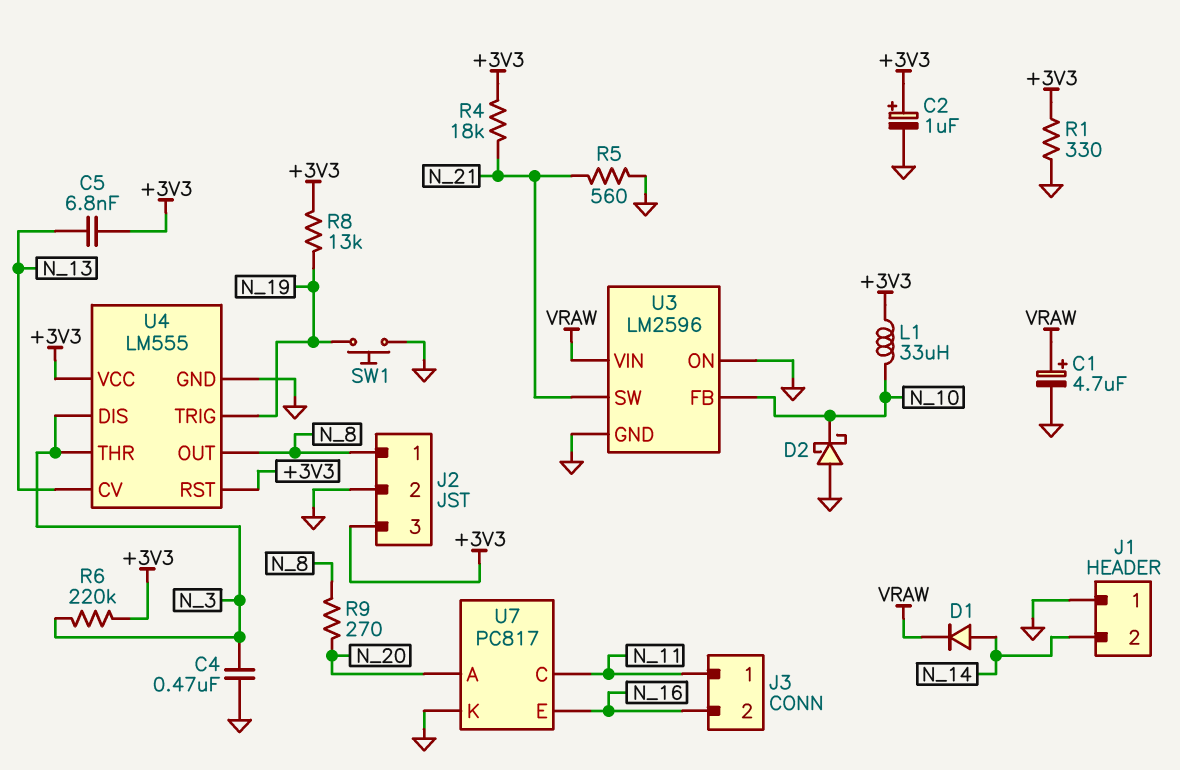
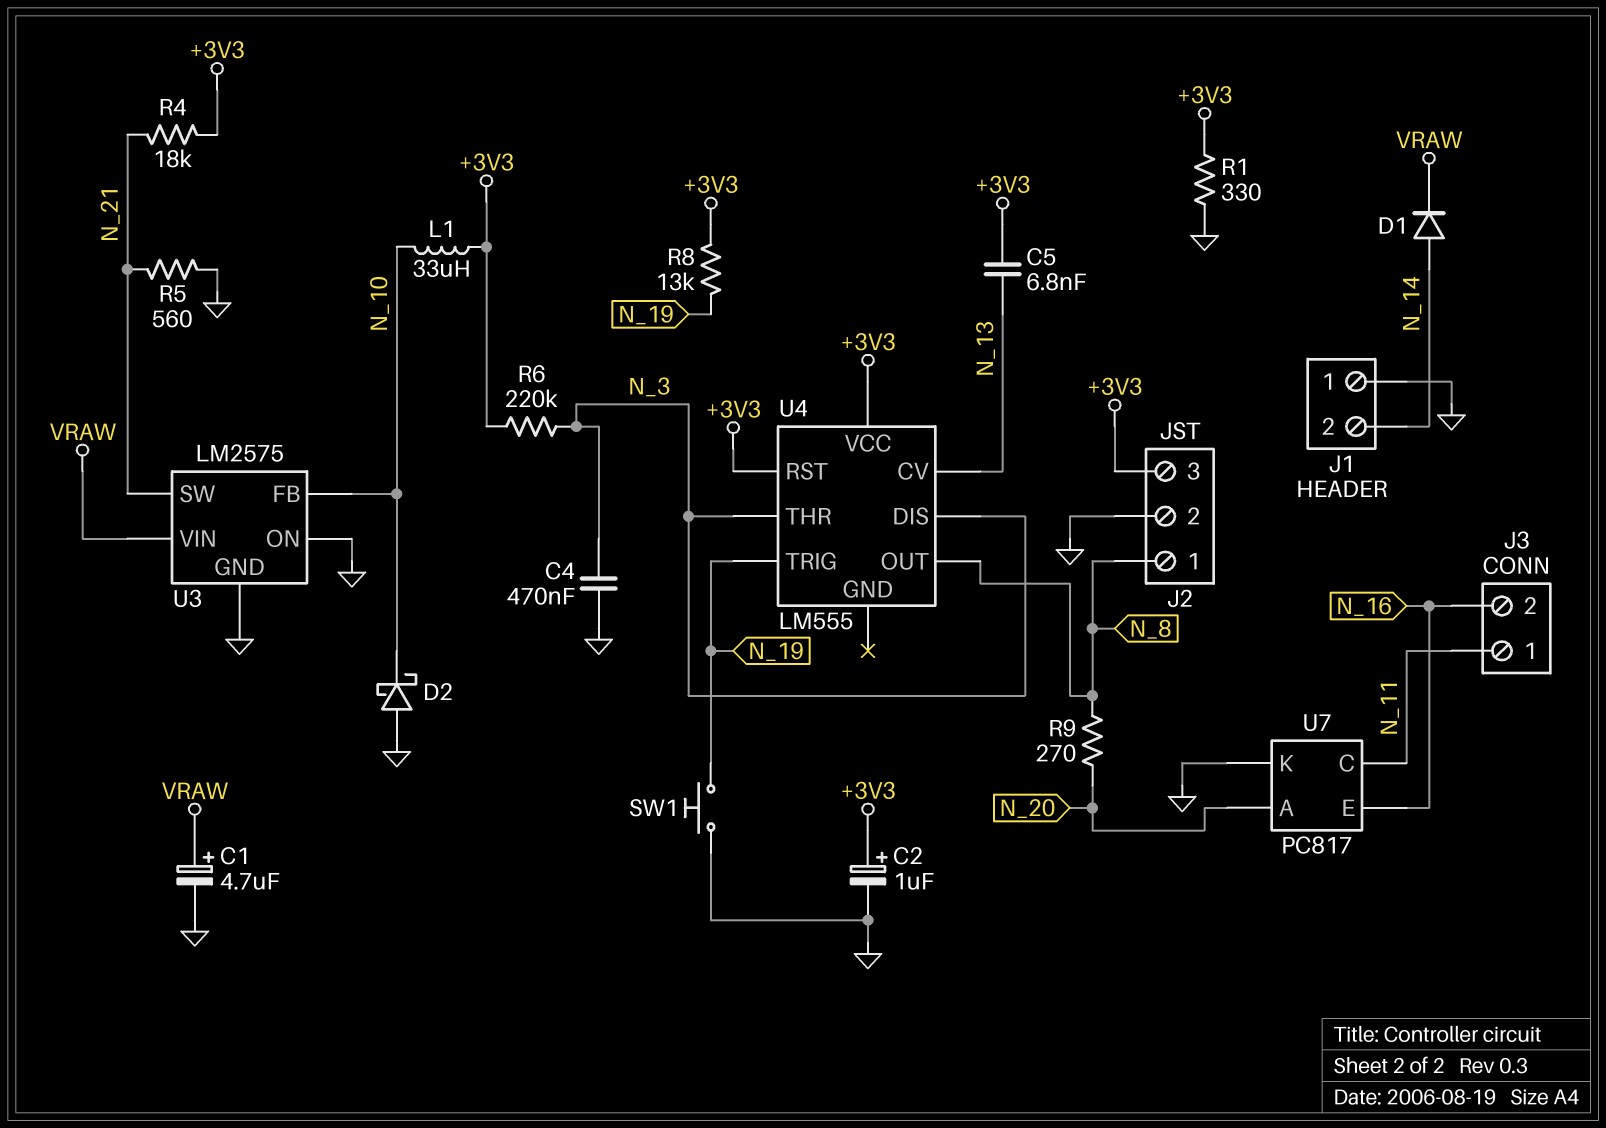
U3: LM2596 -> LM2575
U4 pin GND: GND -> none

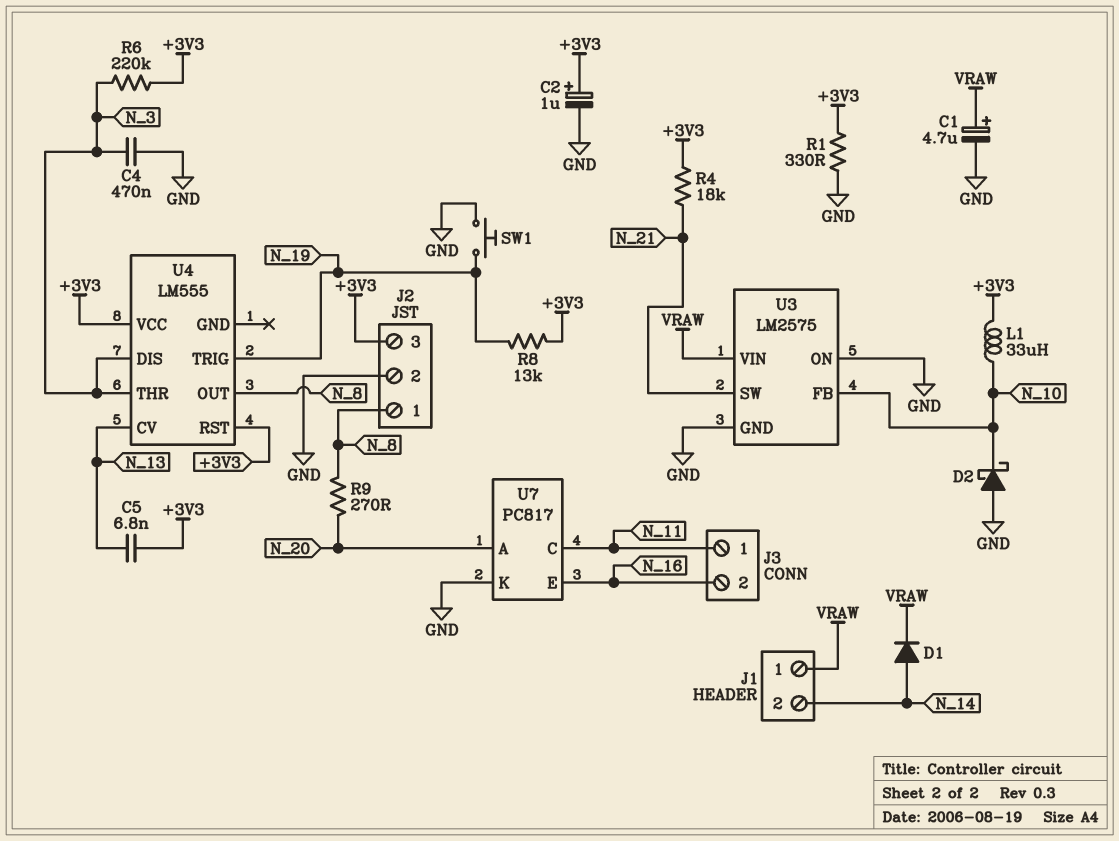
J1 pin 1: GND -> VRAW
R5: 560 (GND, N_21) -> none

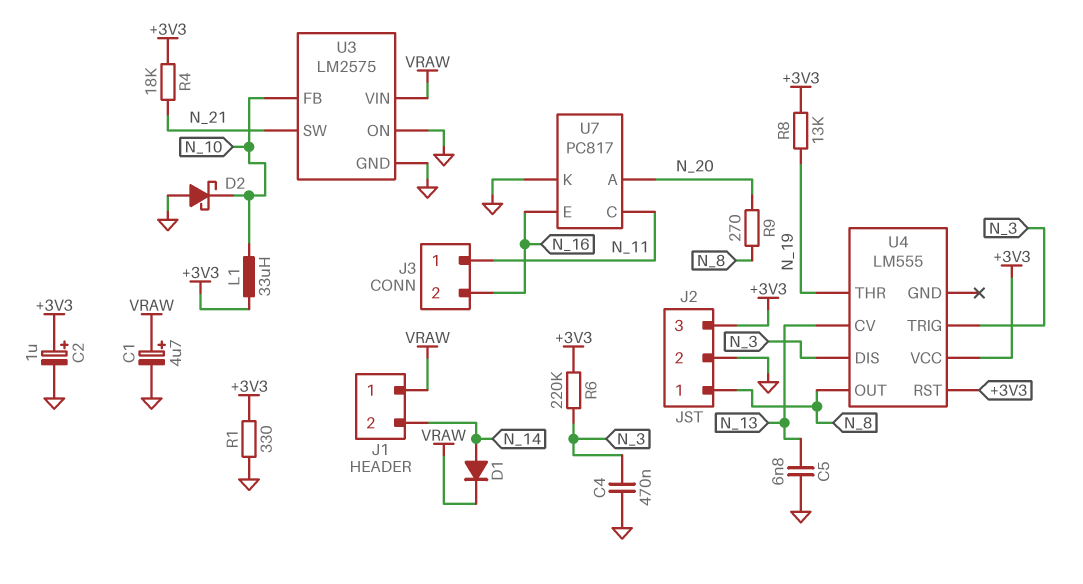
C5: 6.8nF (+3V3, N_13) -> 6.8nF (GND, N_13)
SW1: button (GND, N_19) -> none
U4 pin THR: N_3 -> N_19
U4 pin TRIG: N_19 -> N_3

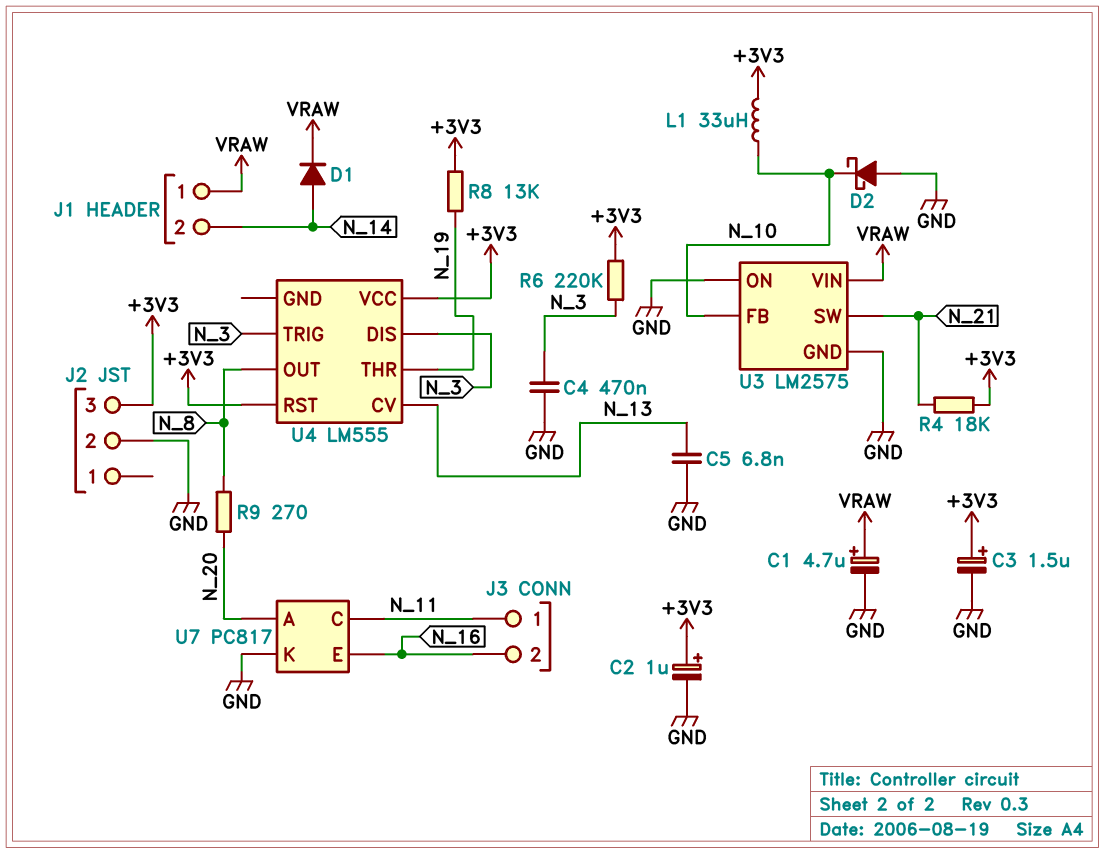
C3: none -> 1.5uF (plus +3V3, minus GND)
J2 pin 1: N_8 -> none
R1: 330 (+3V3, GND) -> none

